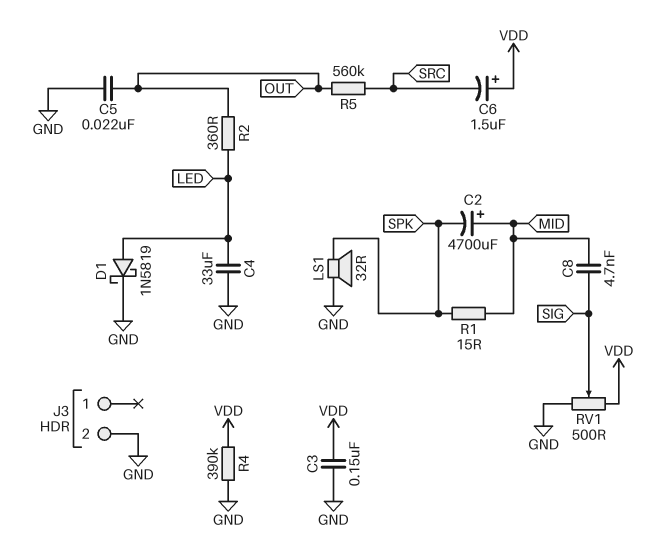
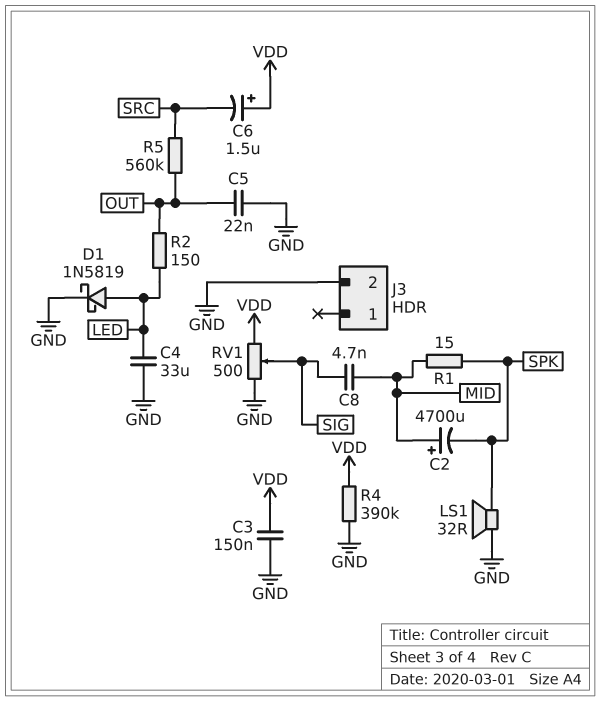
R2: 360 (LED, OUT) -> 150 (LED, OUT)

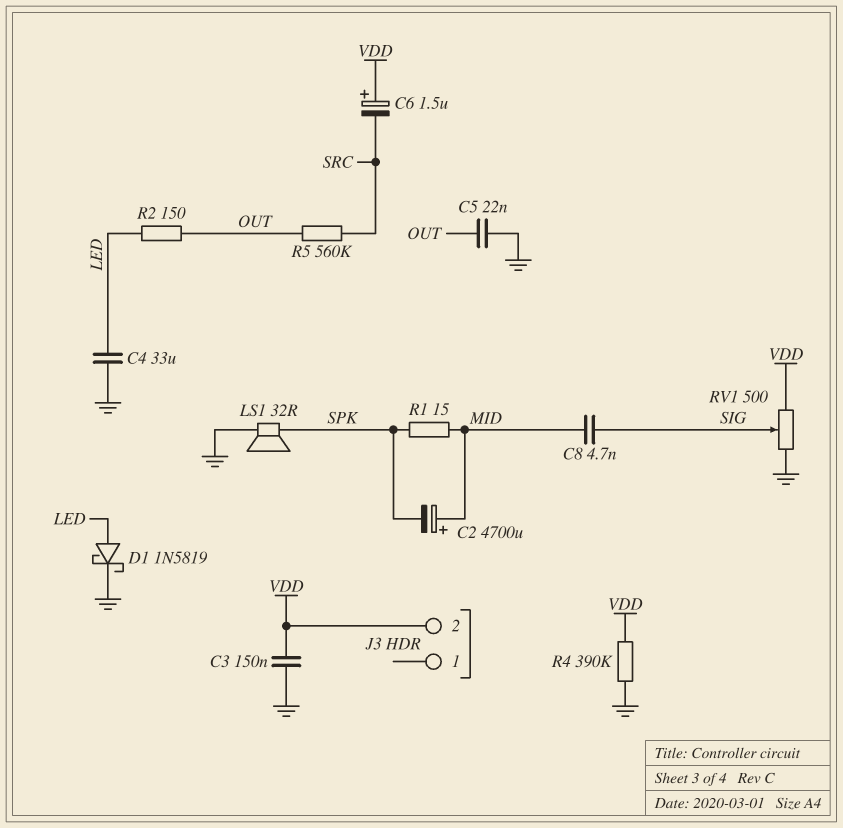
J3 pin 2: GND -> VDD

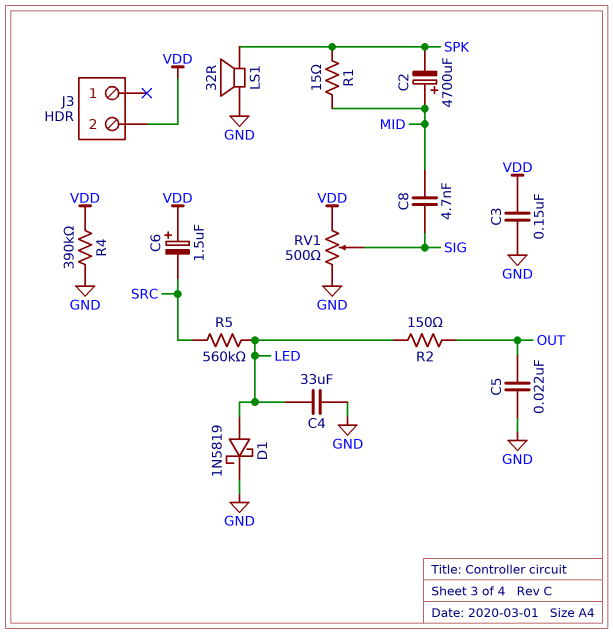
R5: 560k (OUT, SRC) -> 560k (LED, SRC)

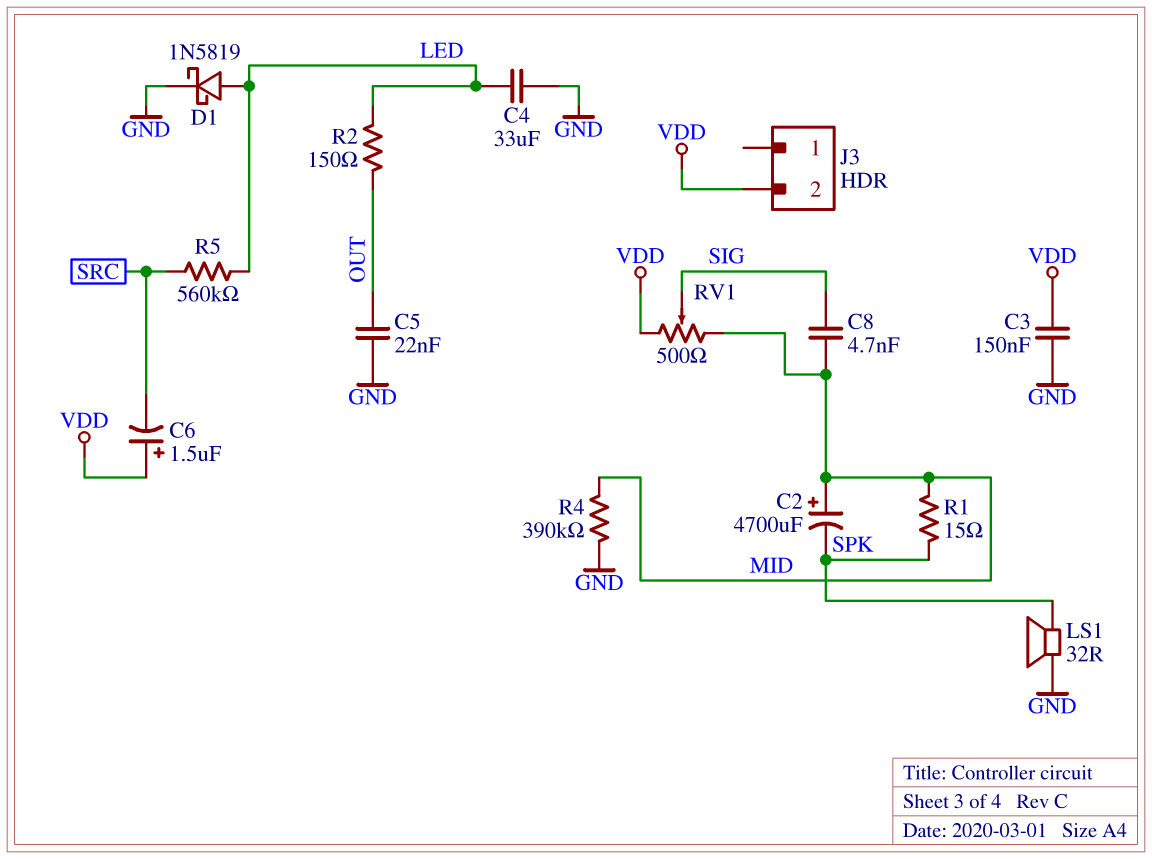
R4: 390k (GND, VDD) -> 390k (GND, MID)
RV1: 500 (GND, VDD, wiper SIG) -> 500 (MID, VDD, wiper SIG)

